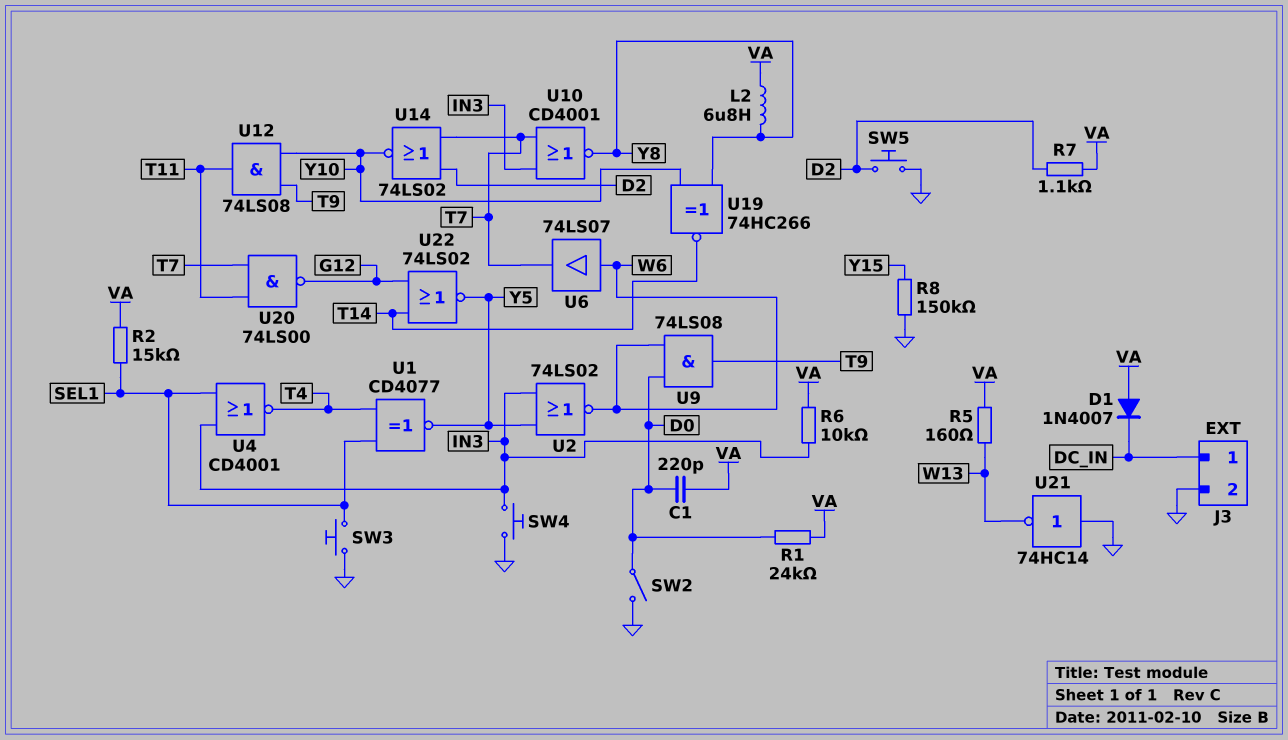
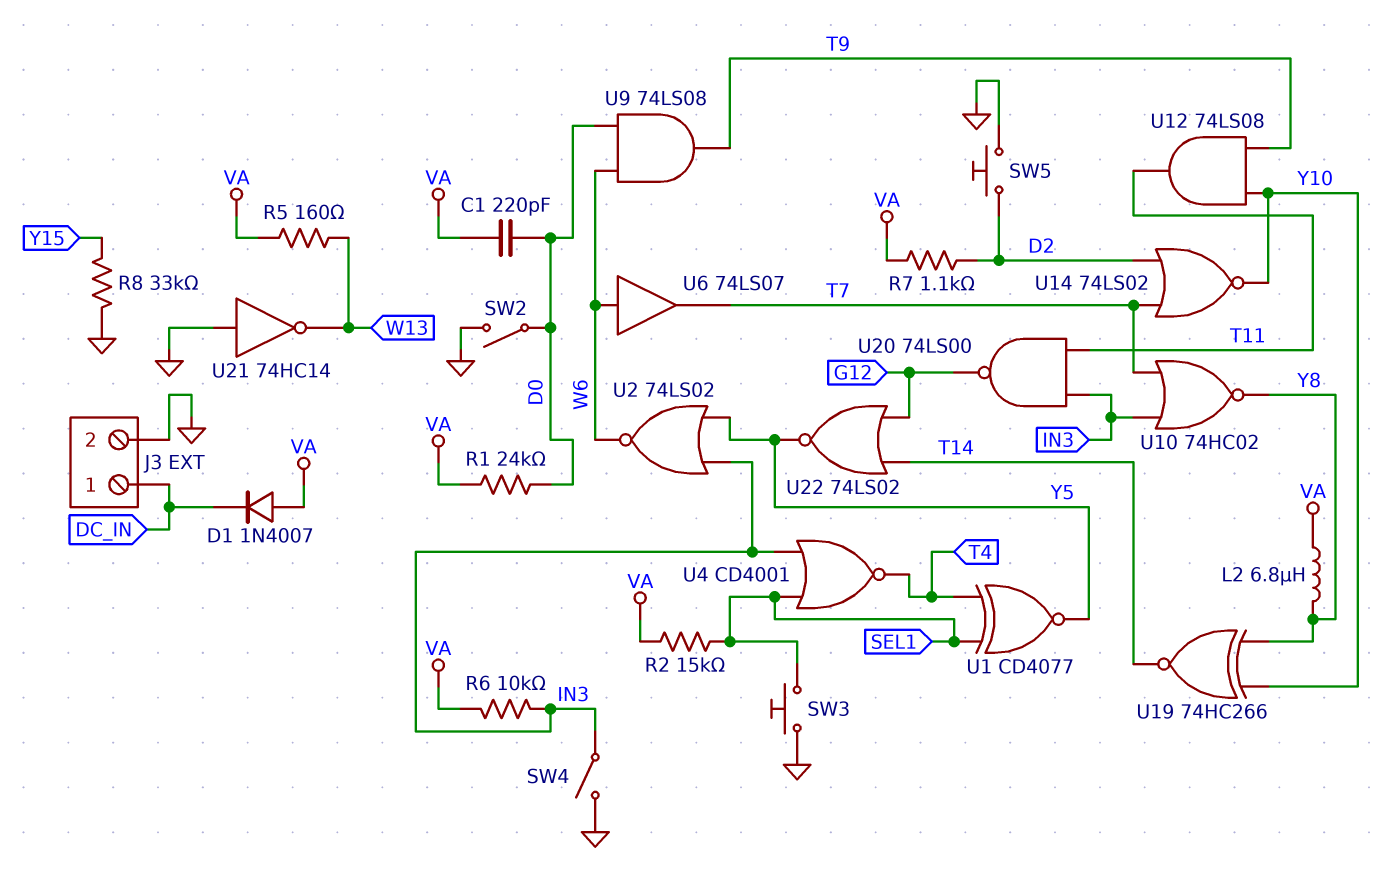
R8: 150k (GND, Y15) -> 33k (GND, Y15)
SW4: button (GND, IN3) -> switch (GND, IN3)
U10: NOR CD4001 (in IN3, in T7, out Y8) -> NOR 74HC02 (in IN3, in T7, out Y8)
U20: NAND 74LS00 (in T7, in T11, out G12) -> NAND 74LS00 (in IN3, in T11, out G12)

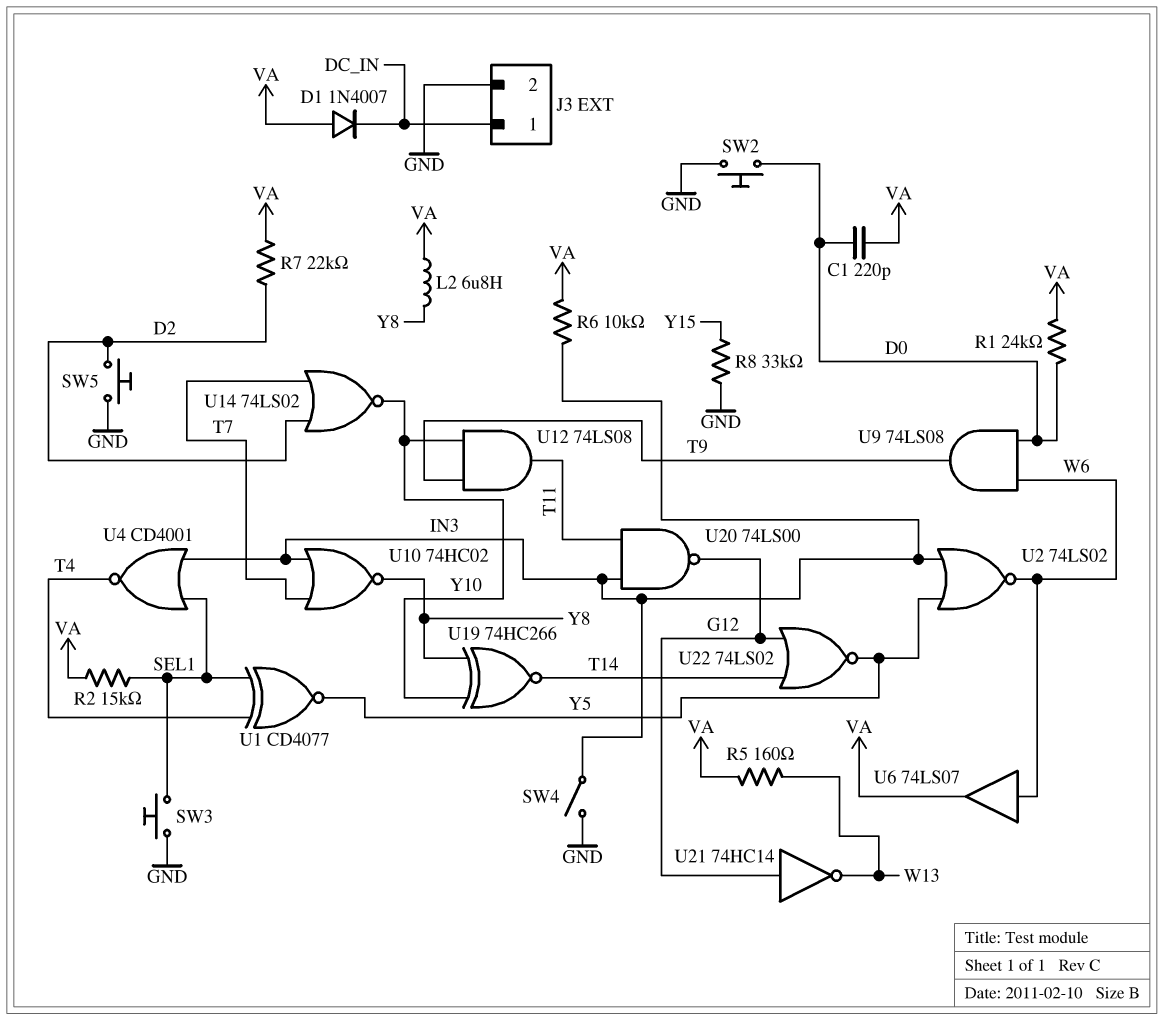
R7: 1.1k (D2, VA) -> 22k (D2, VA)
SW2: switch (D0, GND) -> button (D0, GND)
U6: buffer 74LS07 (in W6, out T7) -> buffer 74LS07 (in W6, out VA)
U21: NOT 74HC14 (in GND, out W13) -> NOT 74HC14 (in G12, out W13)

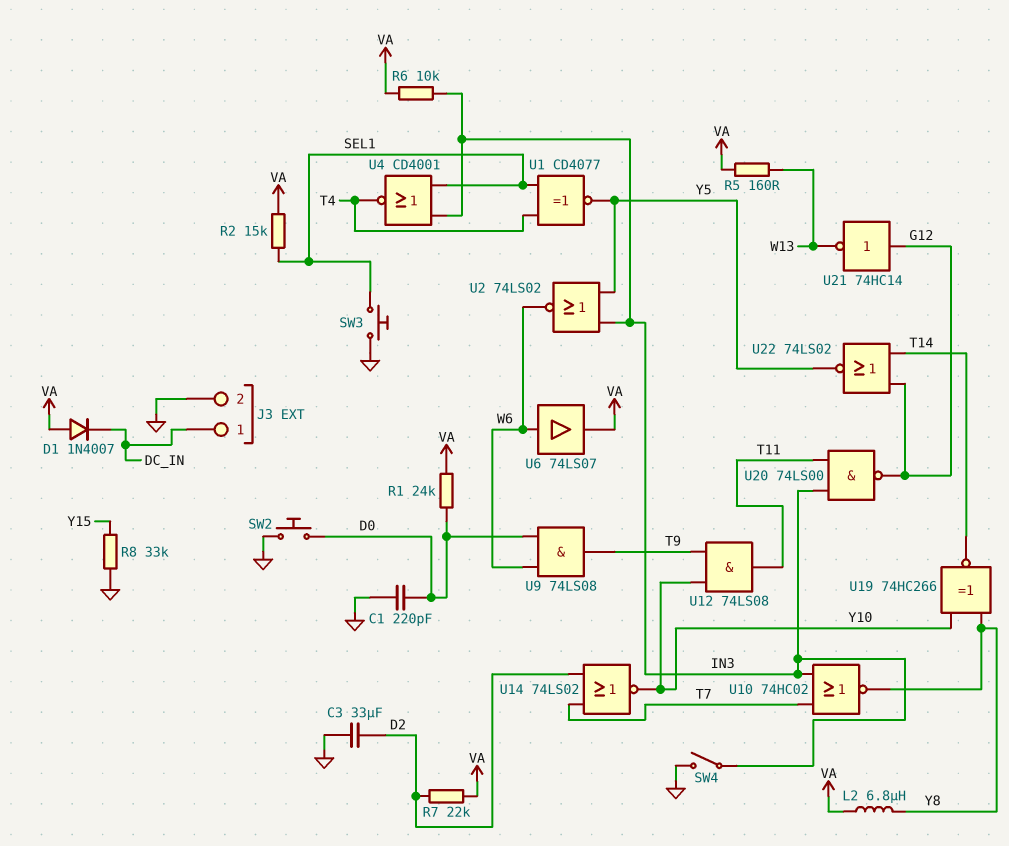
C1: 220pF (D0, VA) -> 220pF (D0, GND)
C3: none -> 33uF (D2, GND)
SW5: button (D2, GND) -> none

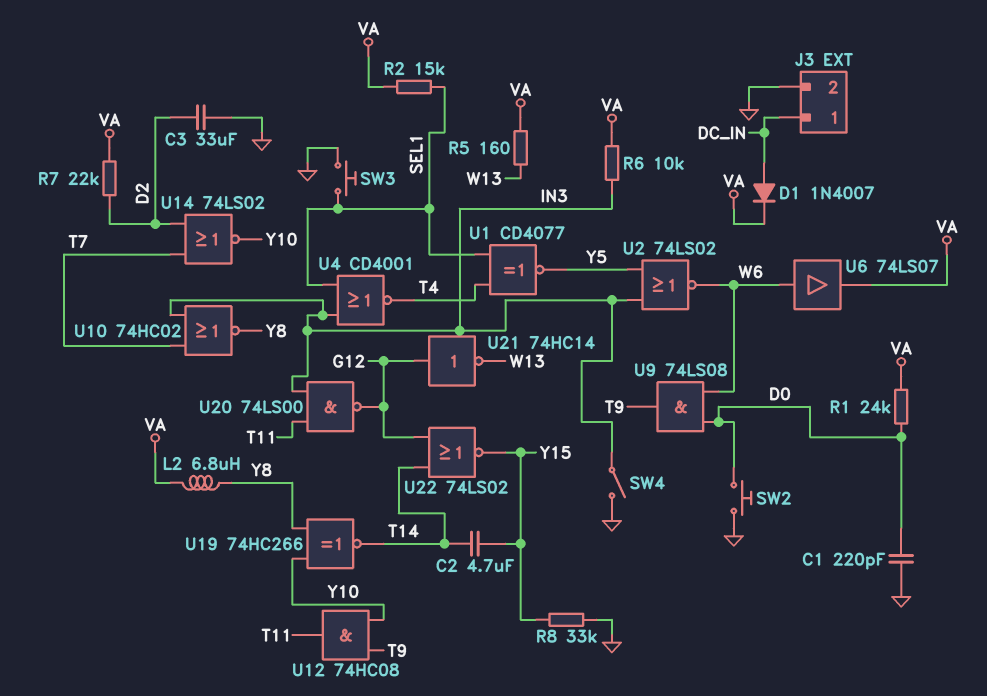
C2: none -> 4.7uF (T14, Y15)
D1: diode 1N4007 (A VA, K DC_IN) -> diode 1N4007 (A DC_IN, K VA)
U12: AND 74LS08 (in T9, in Y10, out T11) -> AND 74HC08 (in T9, in Y10, out T11)
U22: NOR 74LS02 (in G12, in T14, out Y5) -> NOR 74LS02 (in G12, in T14, out Y15)

